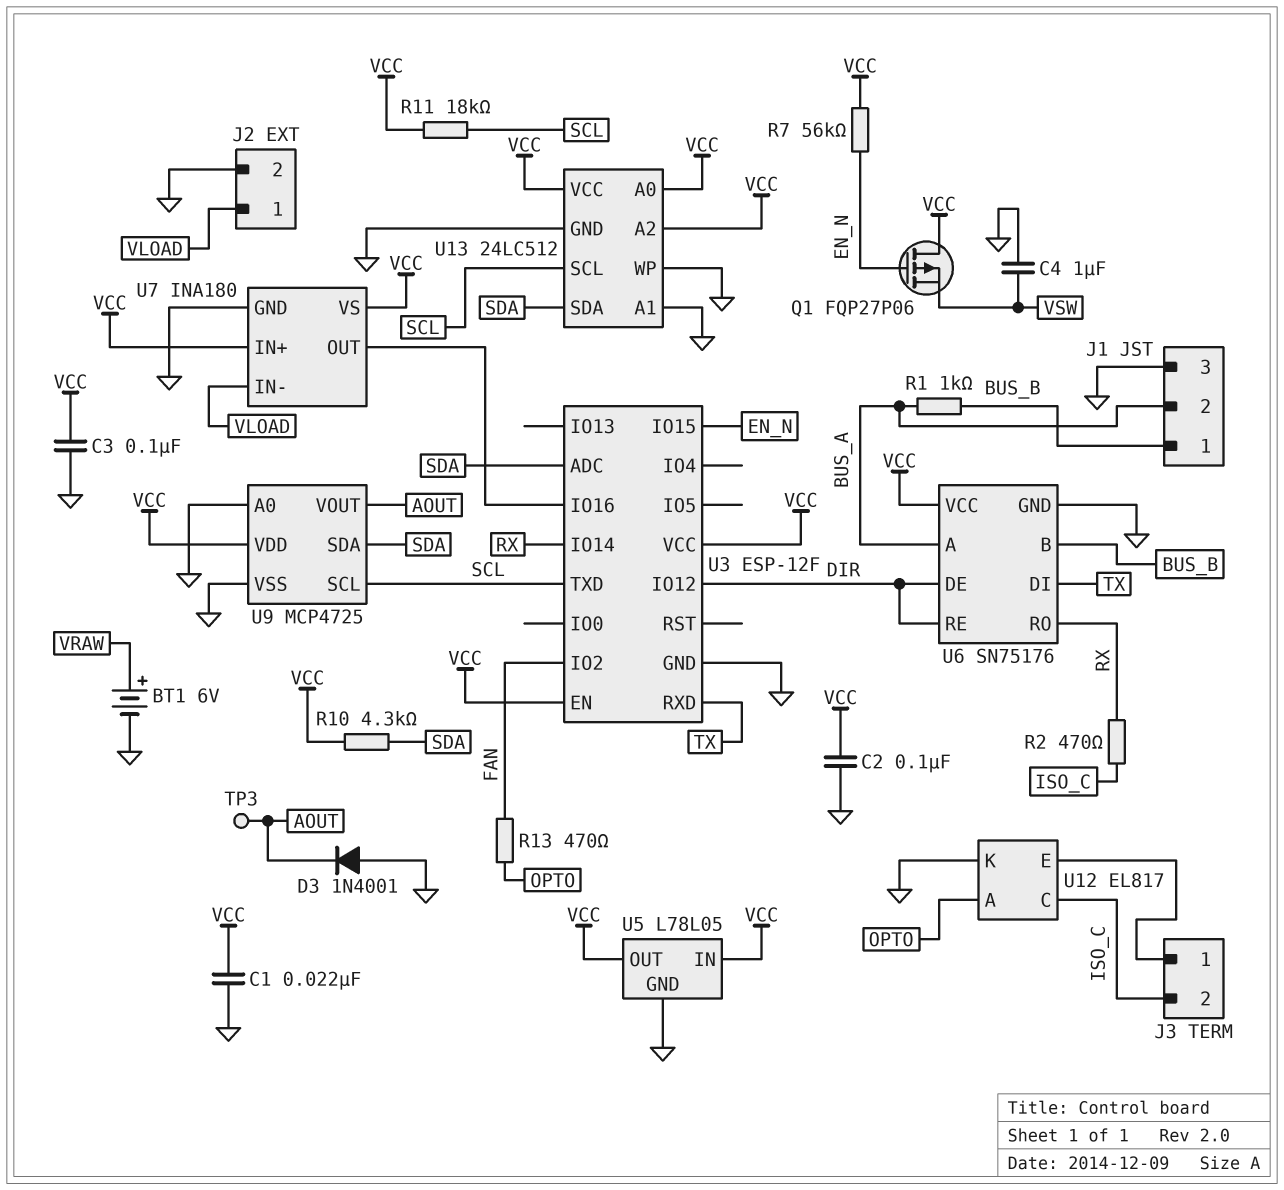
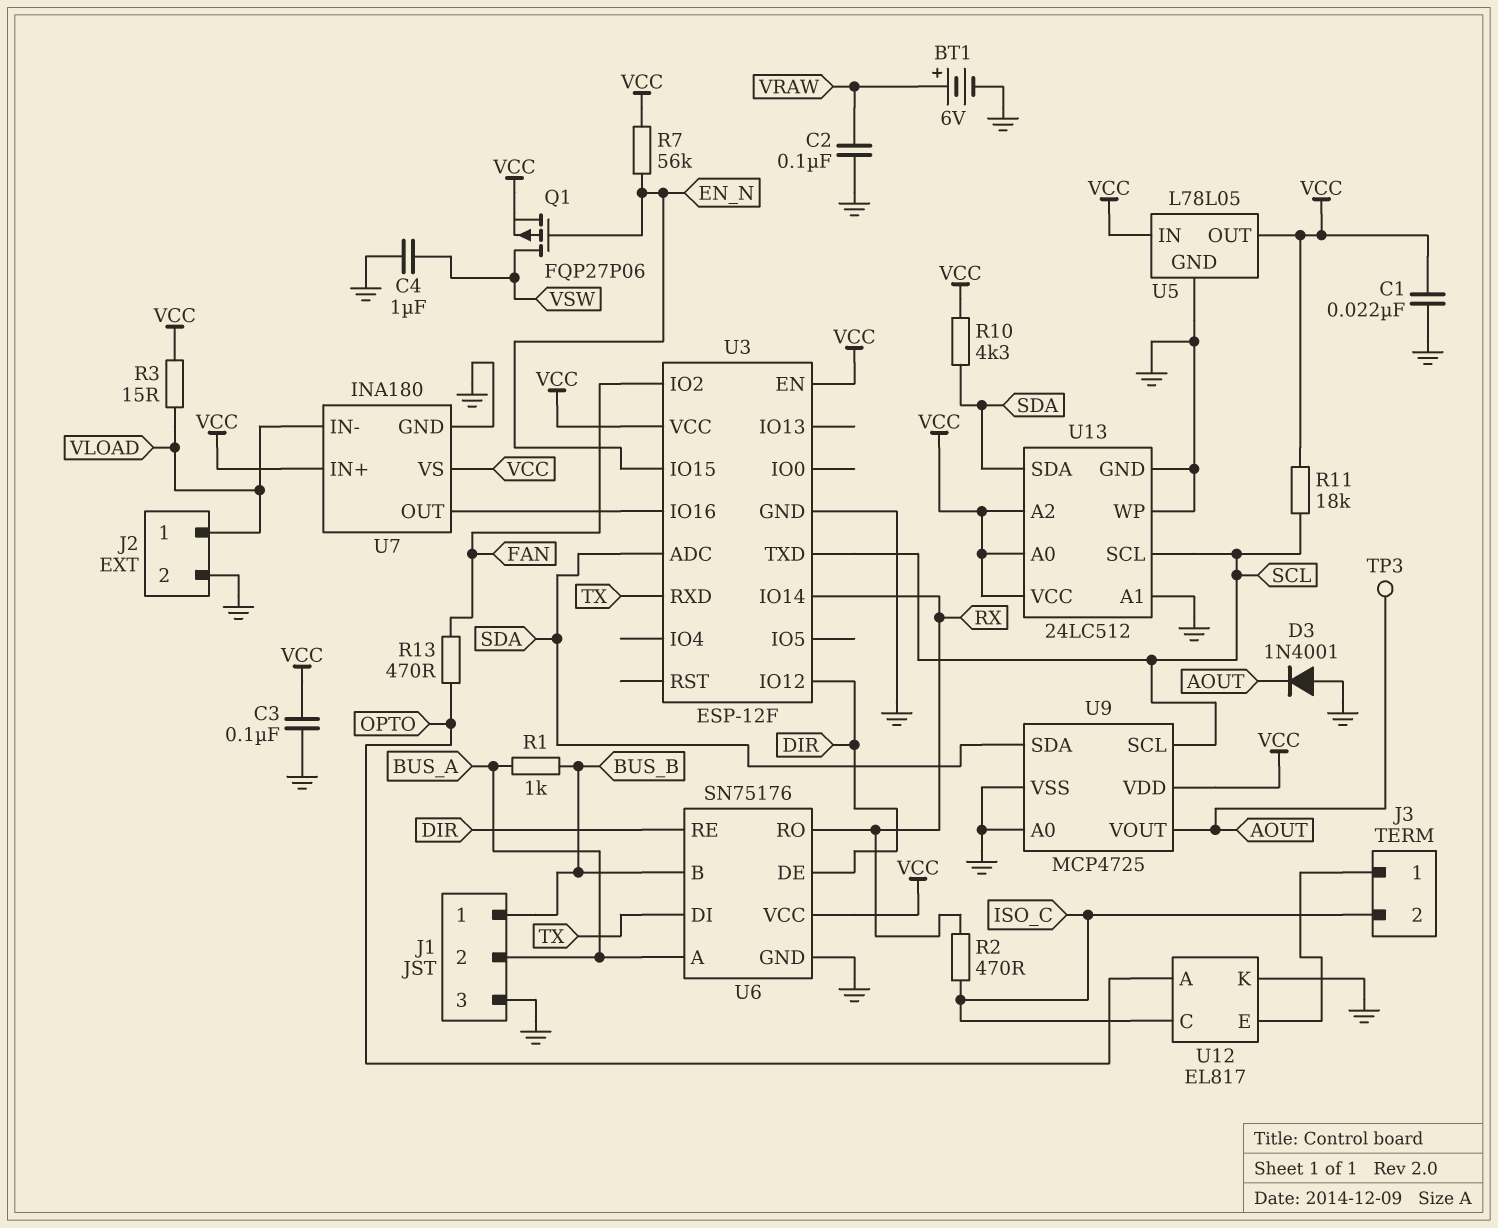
C2: 100nF (GND, VCC) -> 100nF (GND, VRAW)
Q1: PMOS FQP27P06 (G EN_N, D VCC, S VSW) -> PMOS FQP27P06 (G EN_N, D VSW, S VCC)
R3: none -> 15 (VCC, VLOAD)

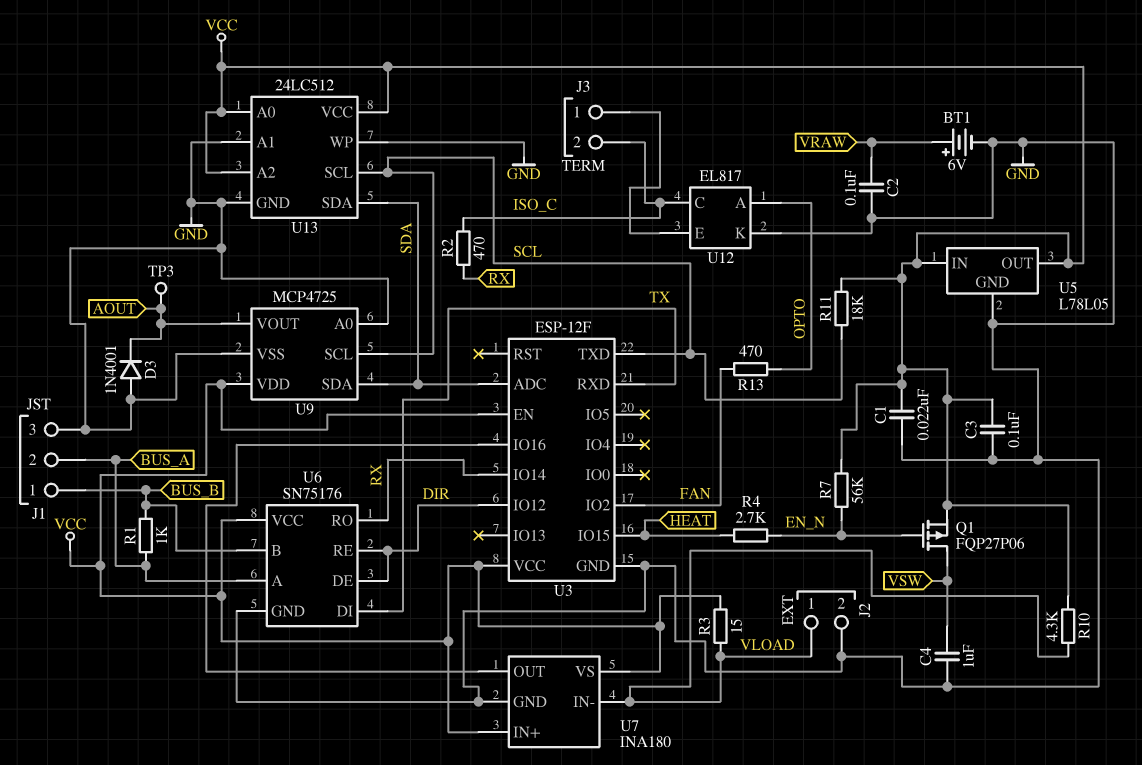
R4: none -> 2.7k (EN_N, HEAT)
R10: 4.3k (SDA, VCC) -> 4.3k (VCC, VLOAD)
U3 pin IO15: EN_N -> HEAT

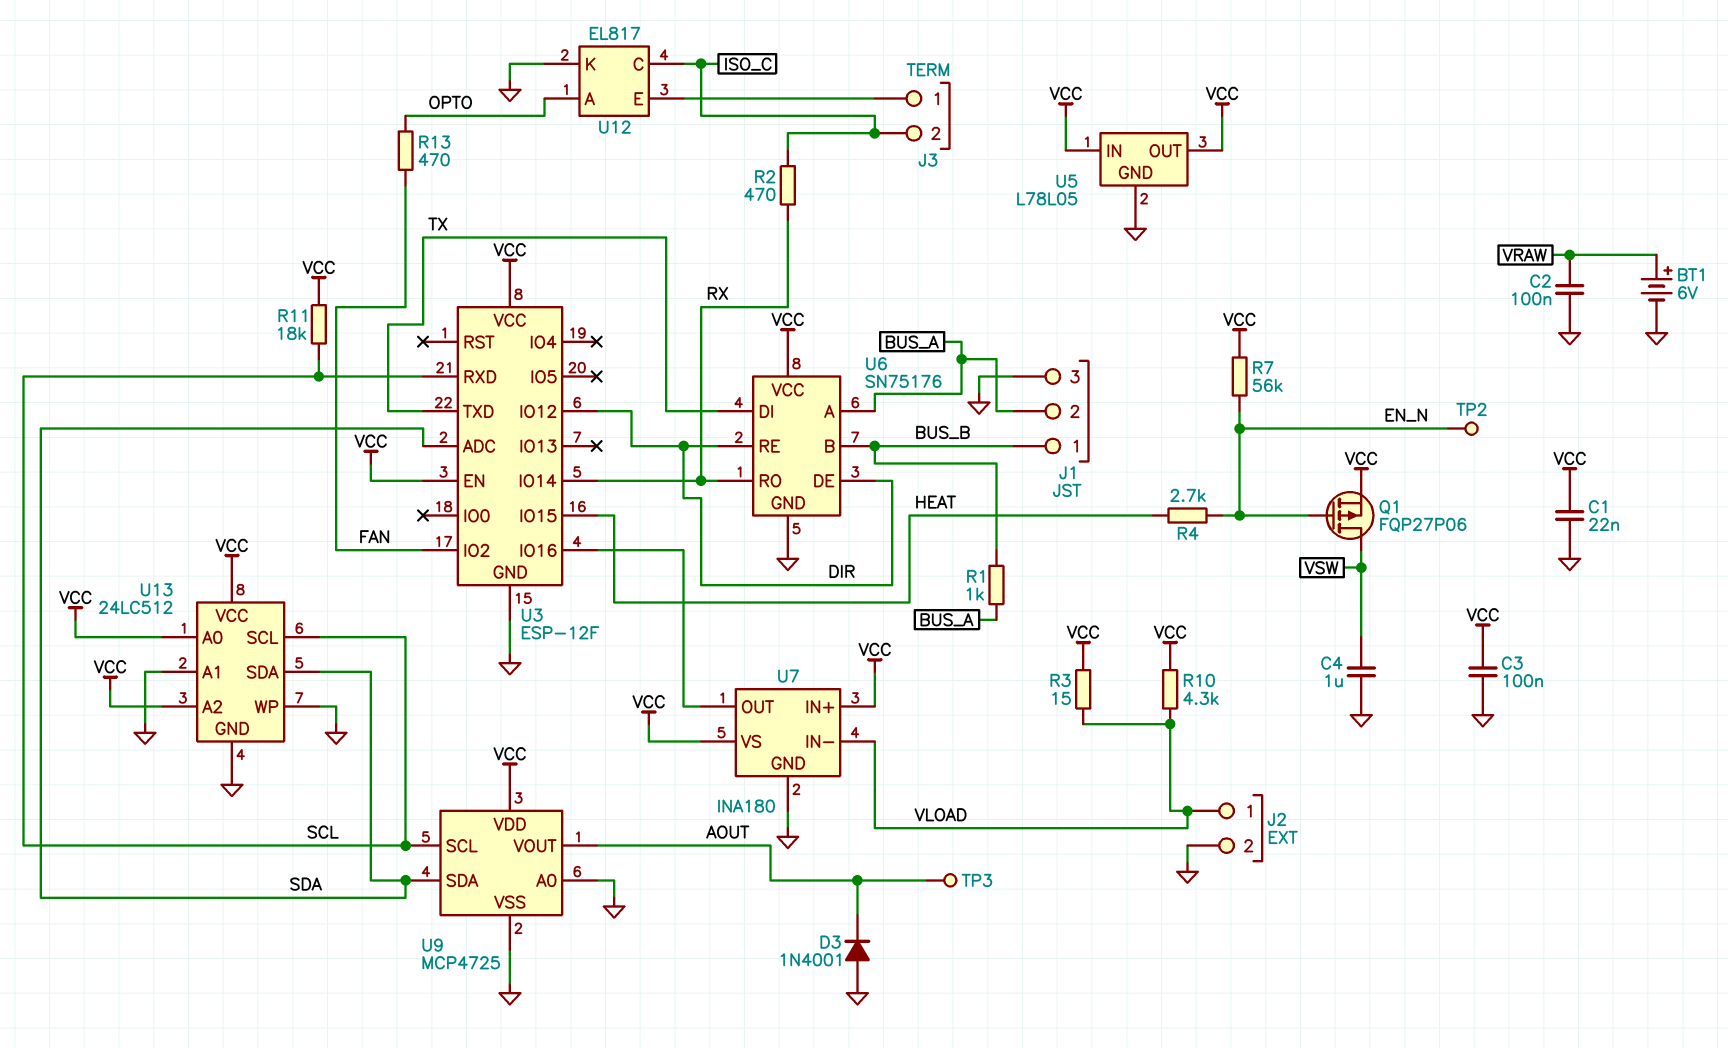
TP2: none -> test point (EN_N)
U3 pin RXD: TX -> SCL
U3 pin TXD: SCL -> TX

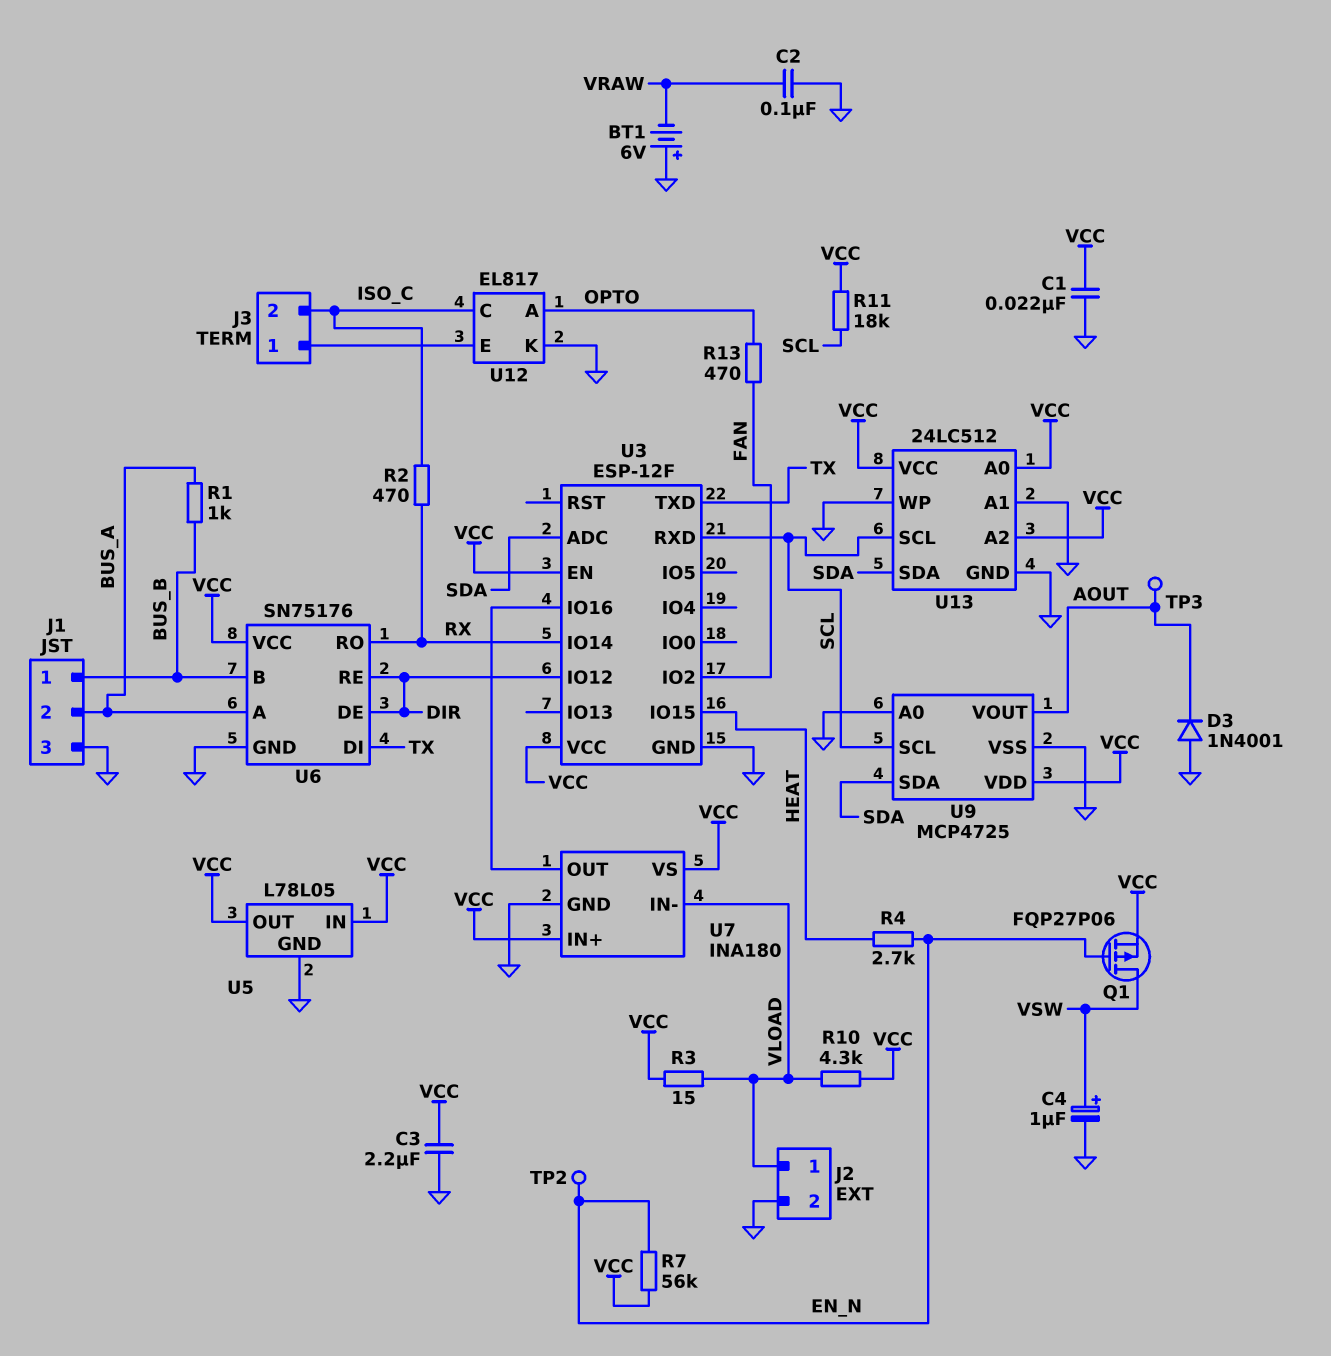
BT1: 6V (plus VRAW, minus GND) -> 6V (plus GND, minus VRAW)
C3: 100nF (GND, VCC) -> 2.2uF (GND, VCC)
C4: 1uF (GND, VSW) -> 1uF (plus VSW, minus GND)

